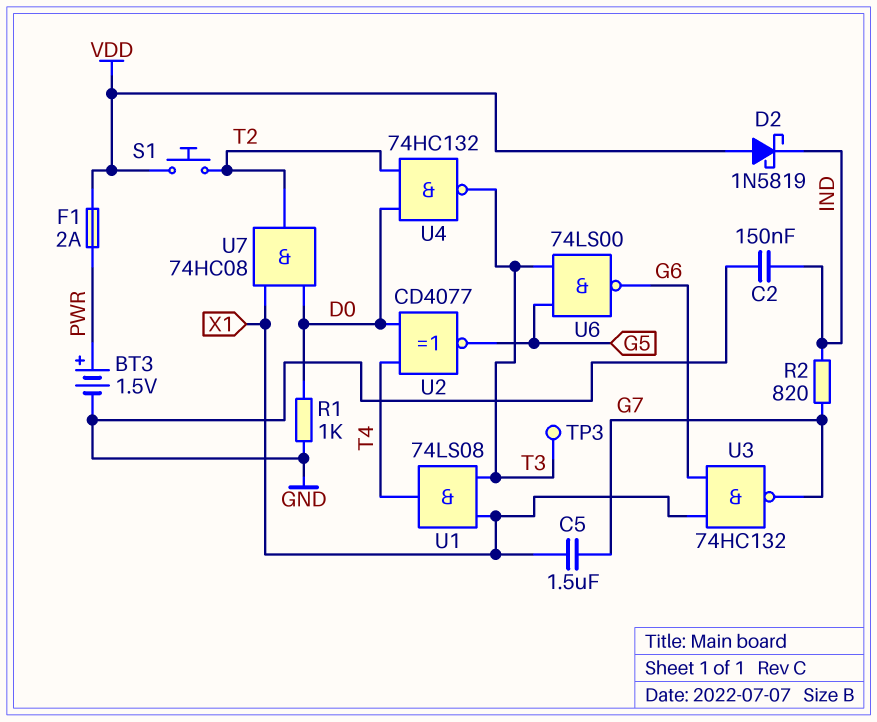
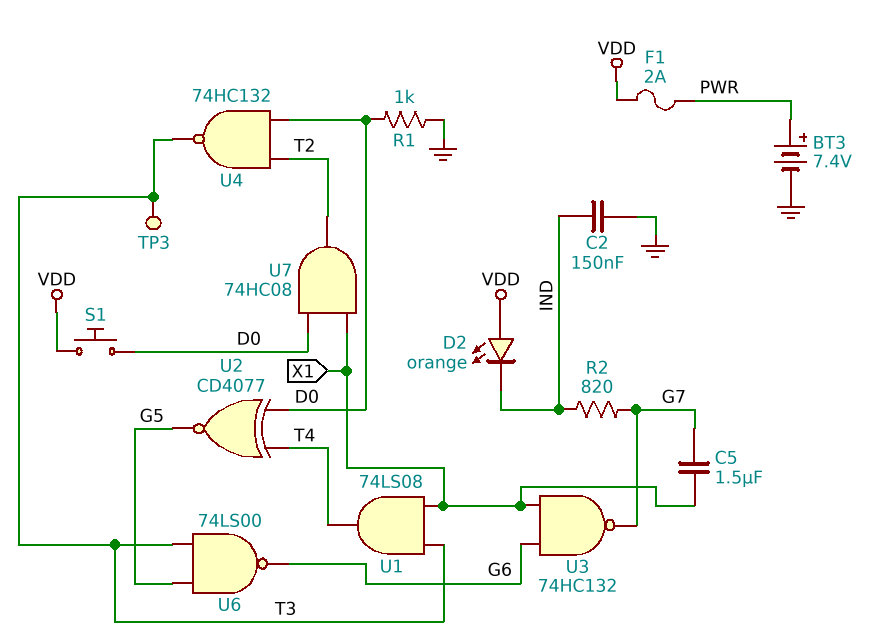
BT3: 1.5V (plus PWR, minus GND) -> 7.4V (plus PWR, minus GND)
D2: schottky 1N5819 (A VDD, K IND) -> LED orange (A VDD, K IND)
S1: button (T2, VDD) -> button (D0, VDD)

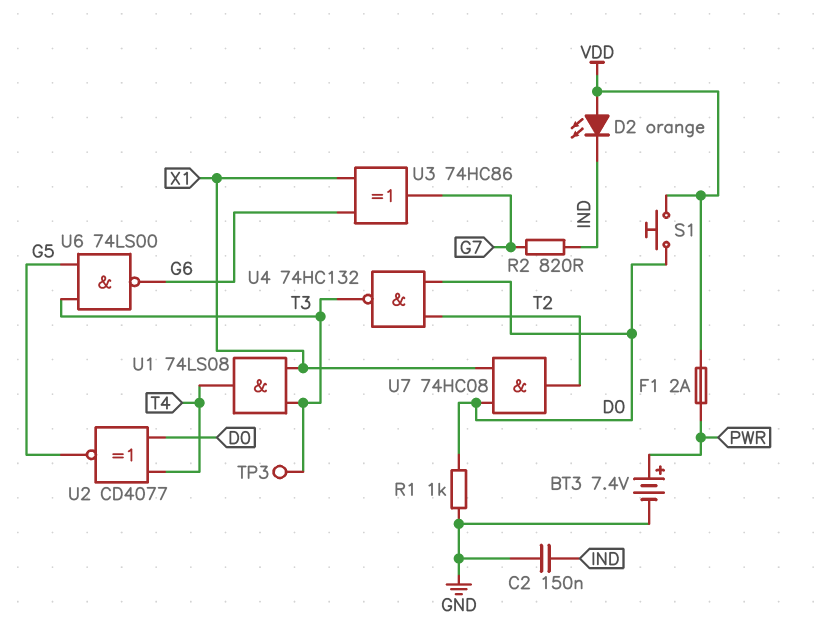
C5: 1.5uF (G7, X1) -> none
U3: NAND 74HC132 (in G6, in X1, out G7) -> XOR 74HC86 (in G6, in X1, out G7)

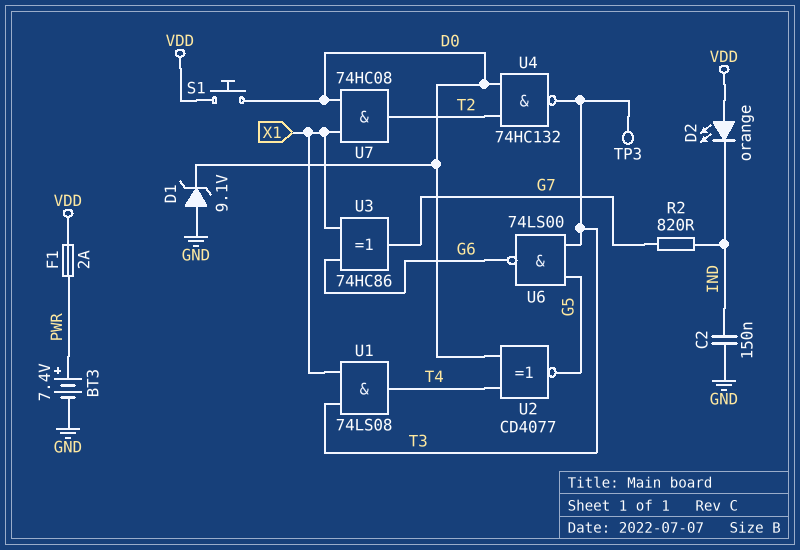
D1: none -> zener 9.1V (A GND, K D0)
R1: 1k (D0, GND) -> none

